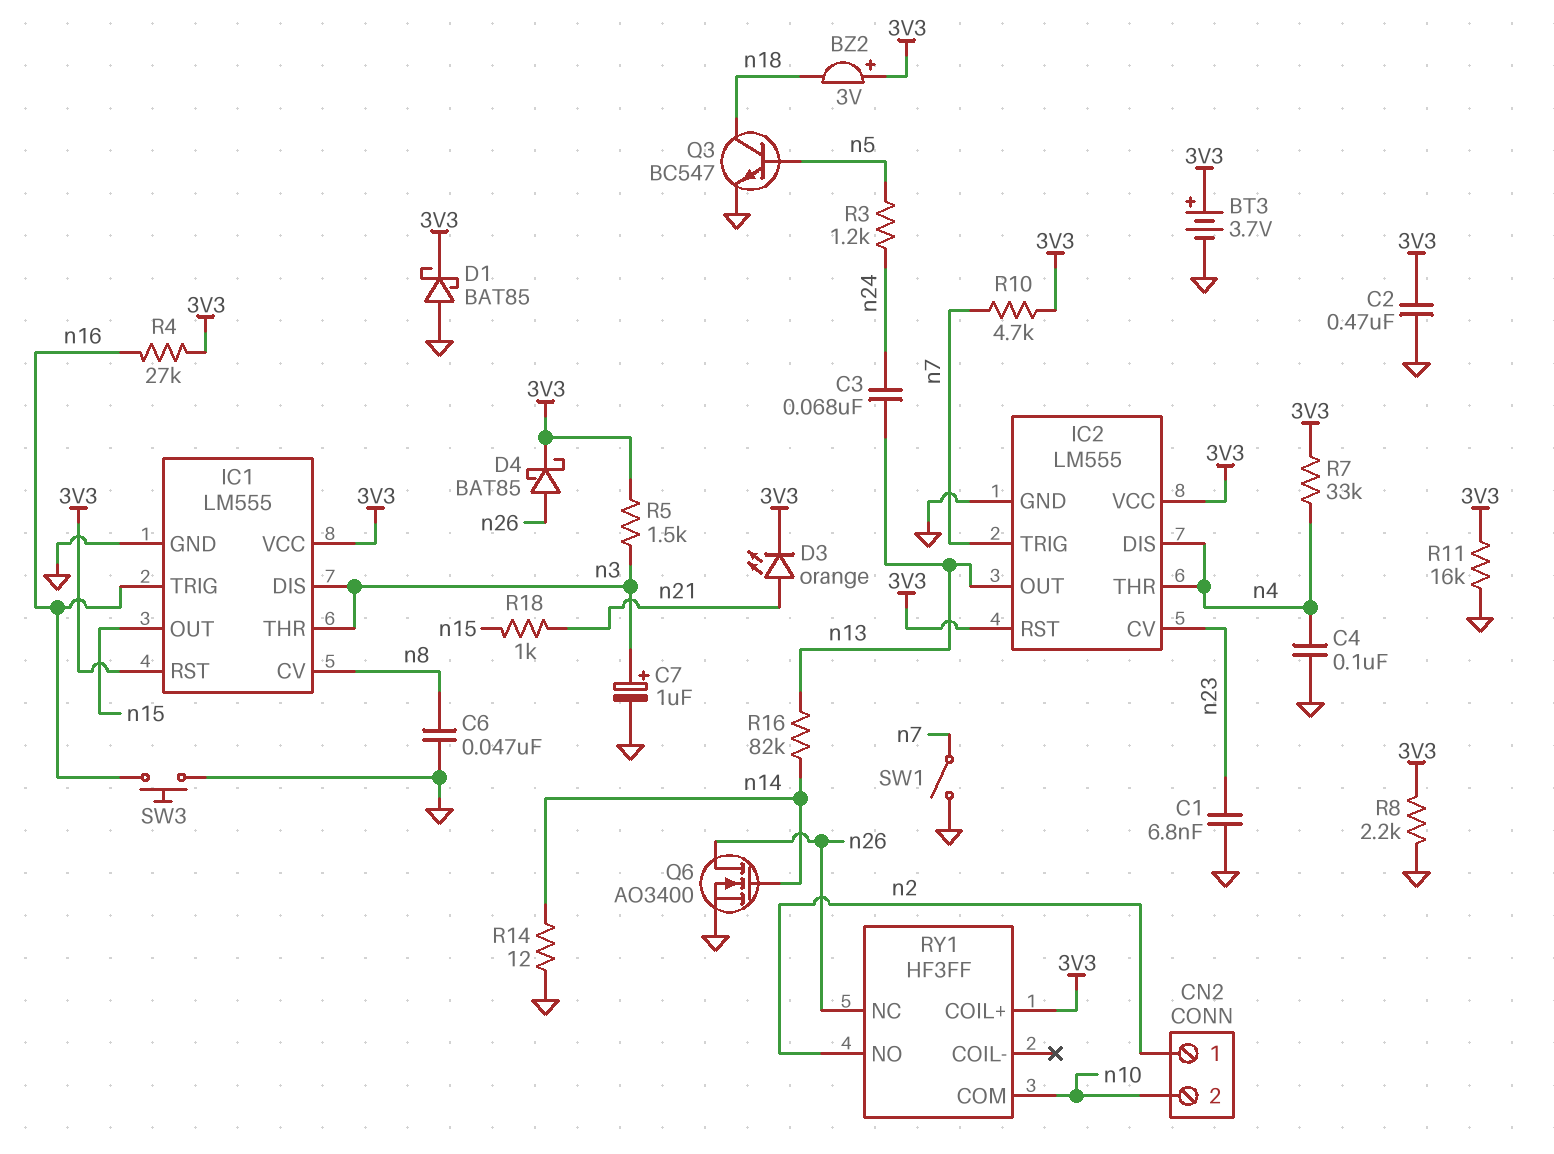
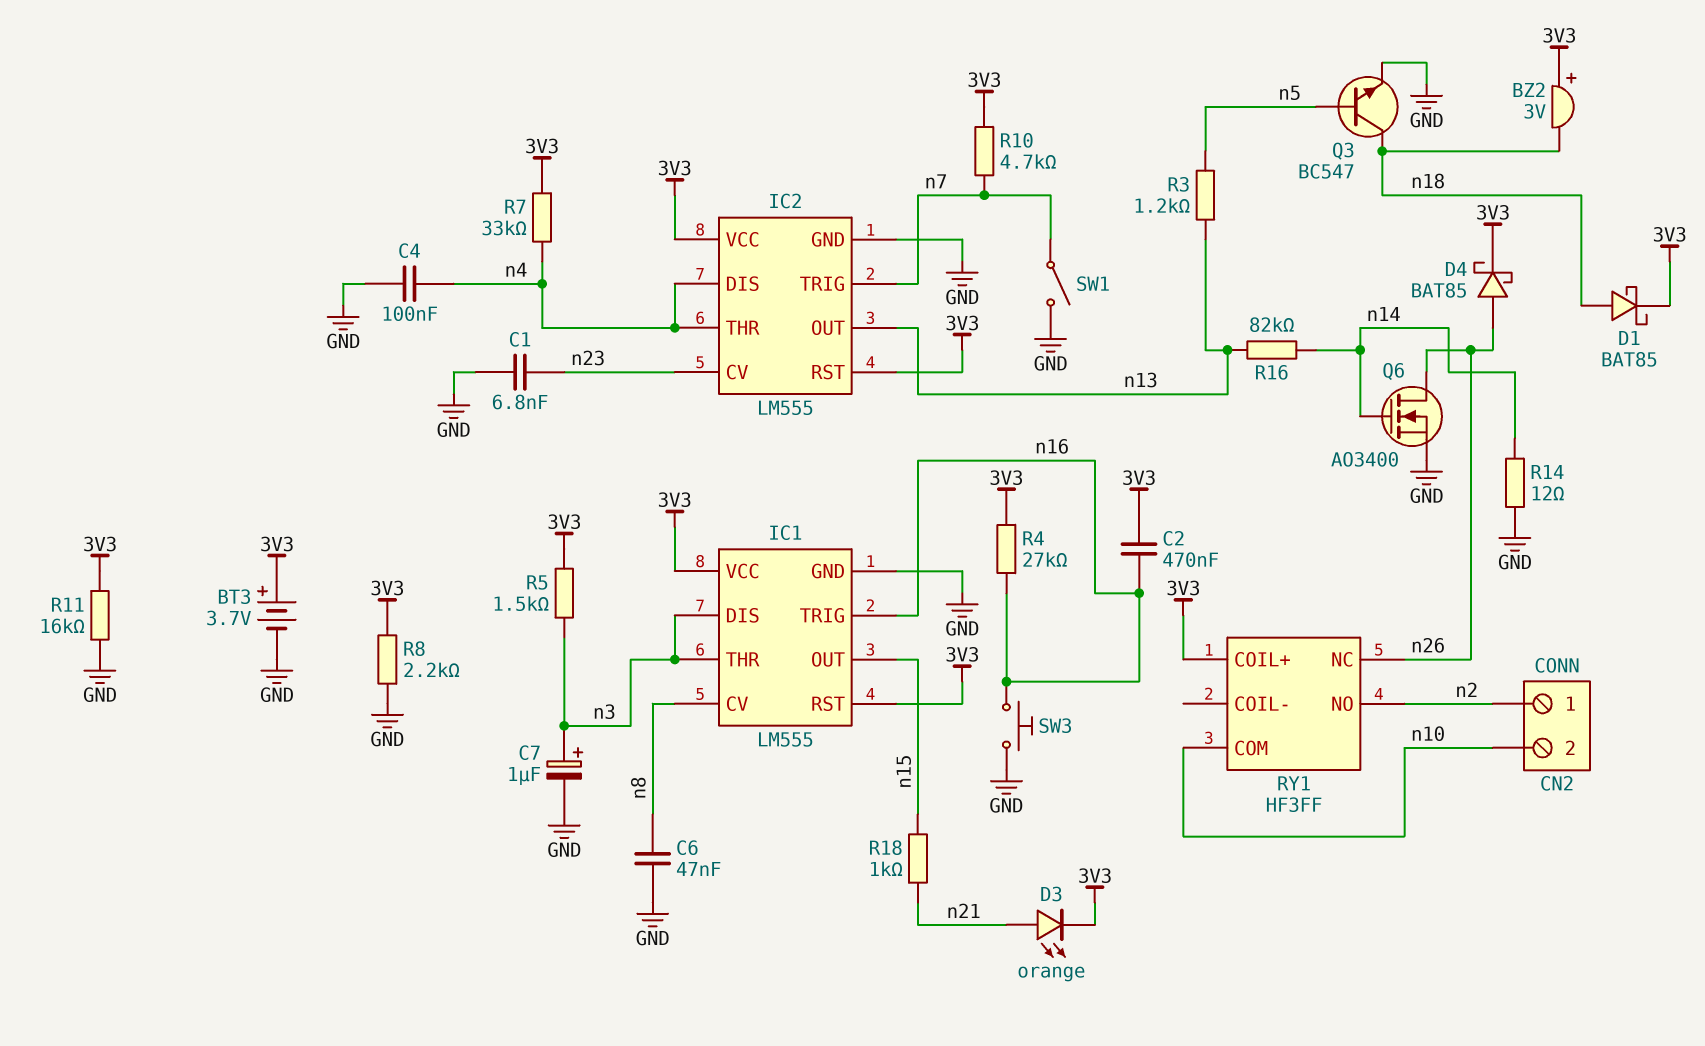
C2: 470nF (3V3, GND) -> 470nF (3V3, n16)
C3: 68nF (n13, n24) -> none
D1: schottky BAT85 (A GND, K 3V3) -> schottky BAT85 (A n18, K 3V3)
R3: 1.2k (n5, n24) -> 1.2k (n5, n13)

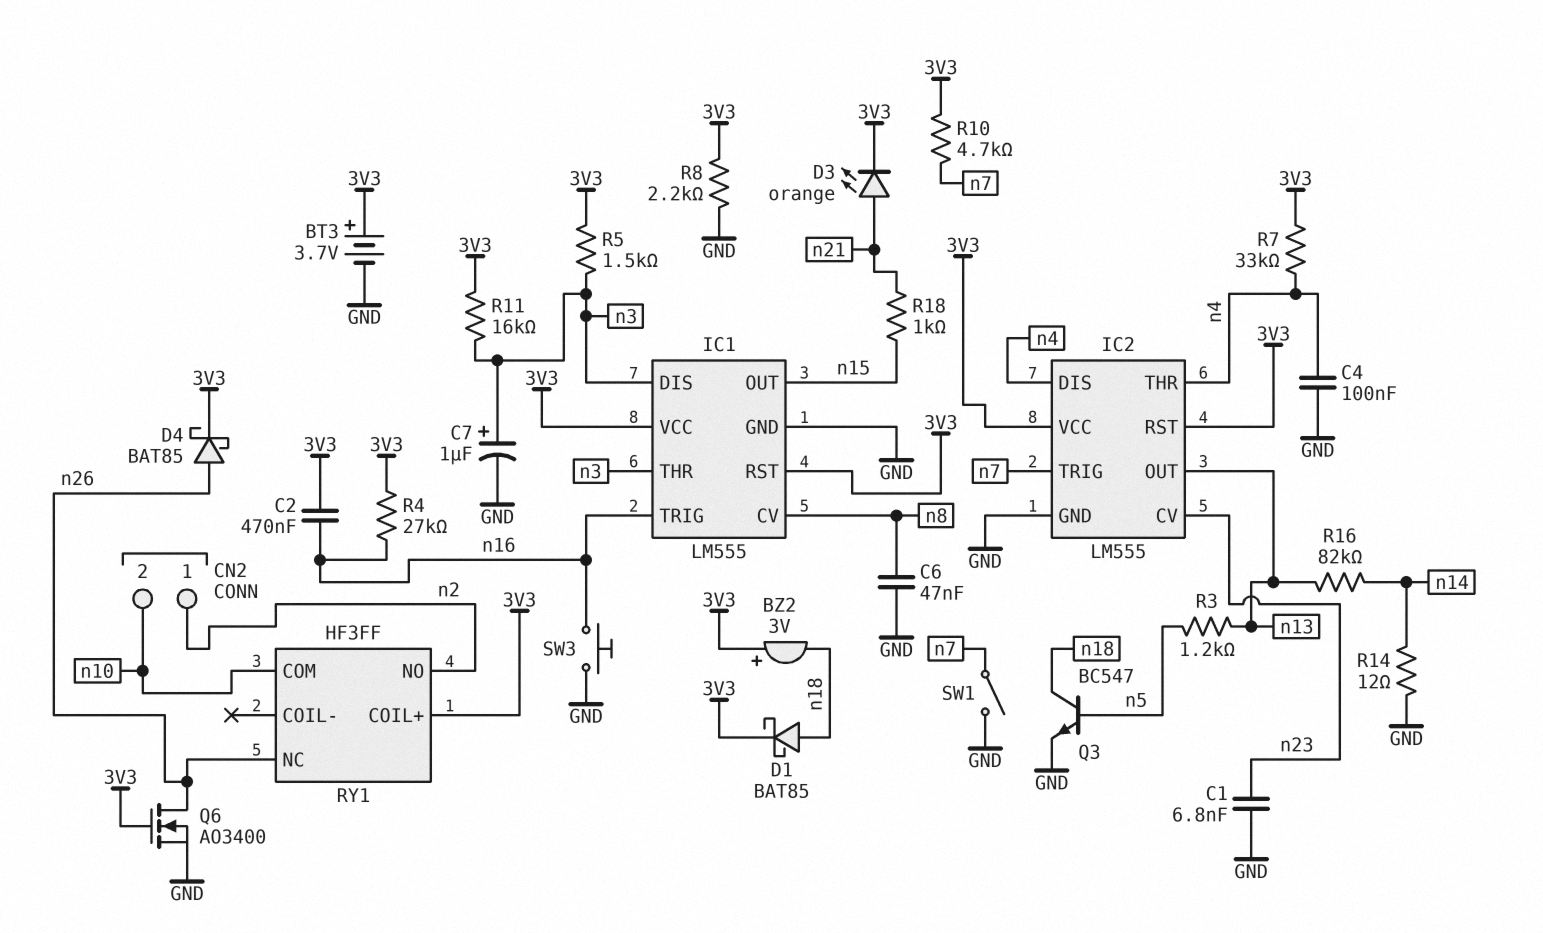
Q6: NMOS AO3400 (G n14, D n26, S GND) -> NMOS AO3400 (G 3V3, D n26, S GND)
R11: 16k (3V3, GND) -> 16k (3V3, n3)

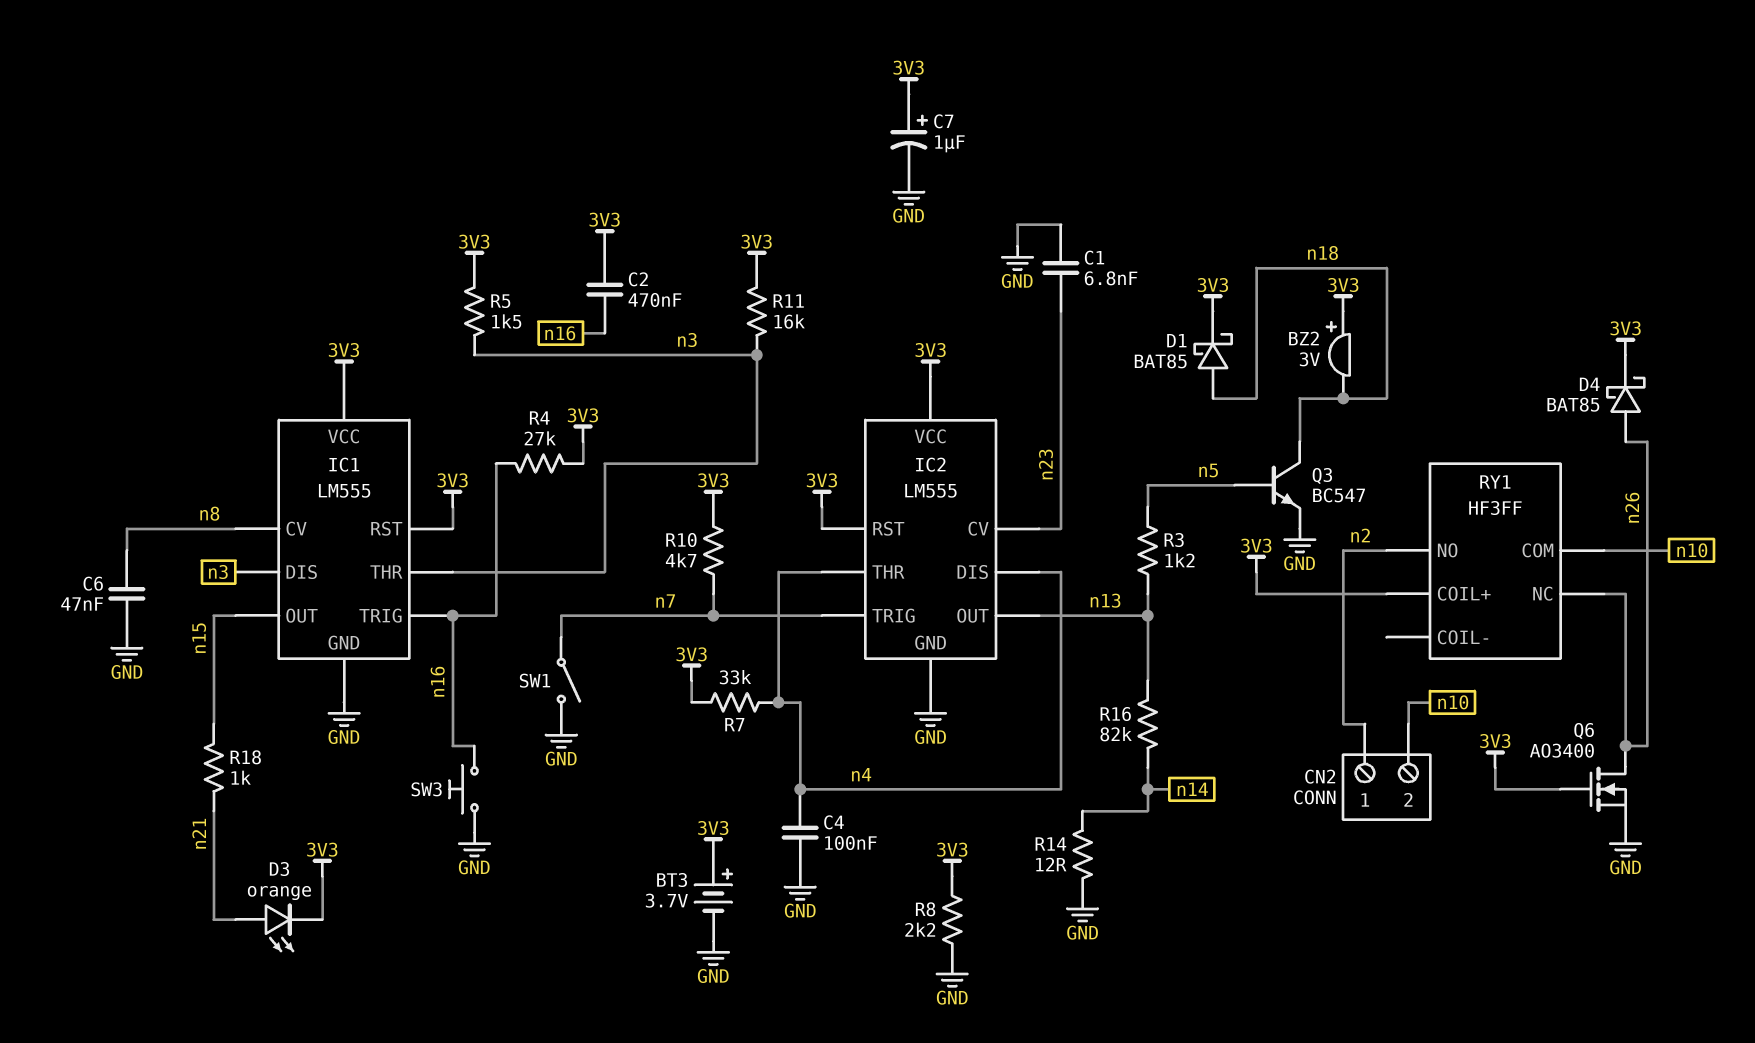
C7: 1uF (plus n3, minus GND) -> 1uF (plus 3V3, minus GND)

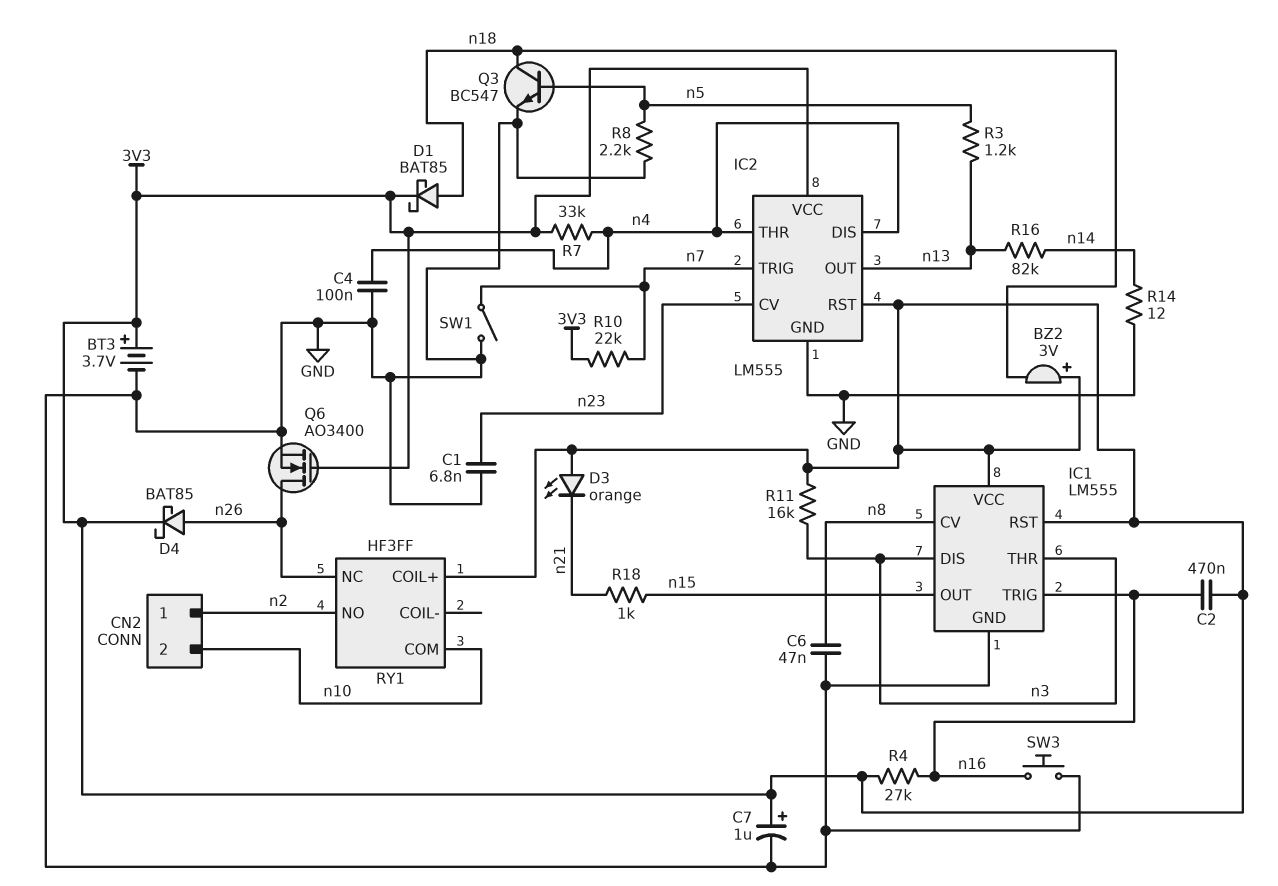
D3: LED orange (A n21, K 3V3) -> LED orange (A 3V3, K n21)
R5: 1.5k (3V3, n3) -> none
R8: 2.2k (3V3, GND) -> 2.2k (GND, n5)
R10: 4.7k (3V3, n7) -> 22k (3V3, n7)

